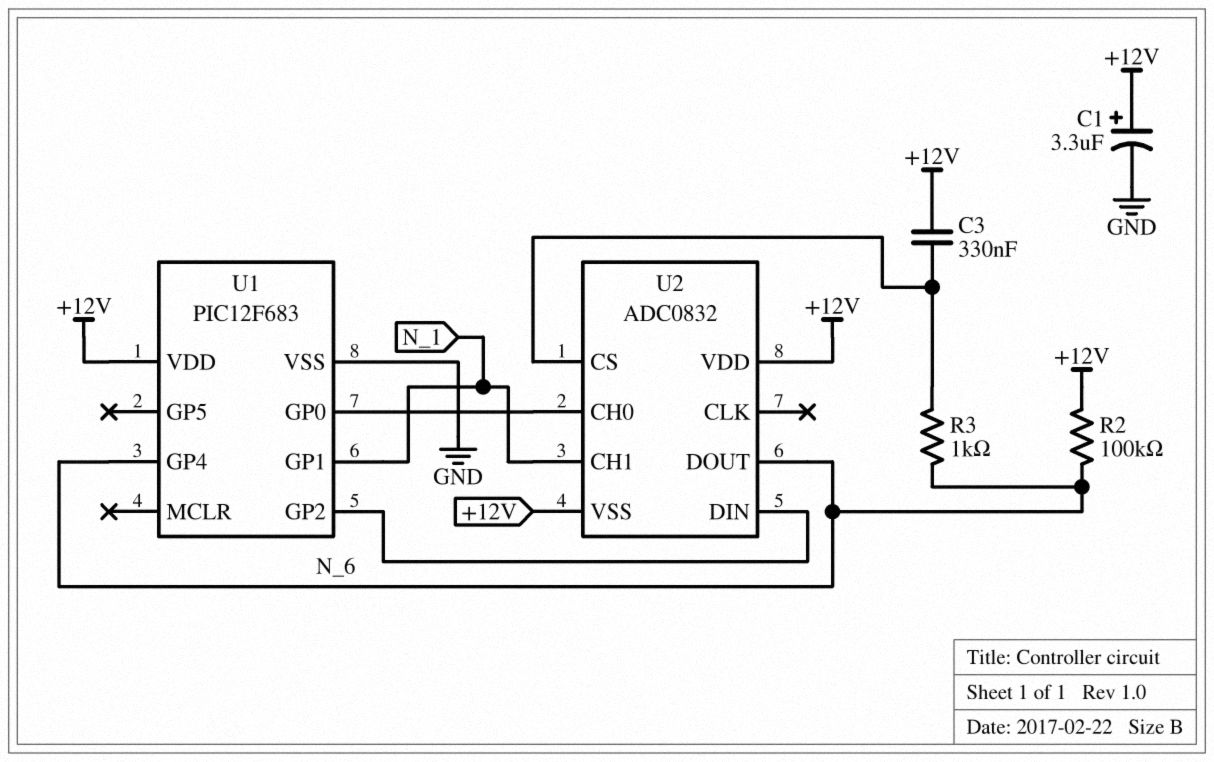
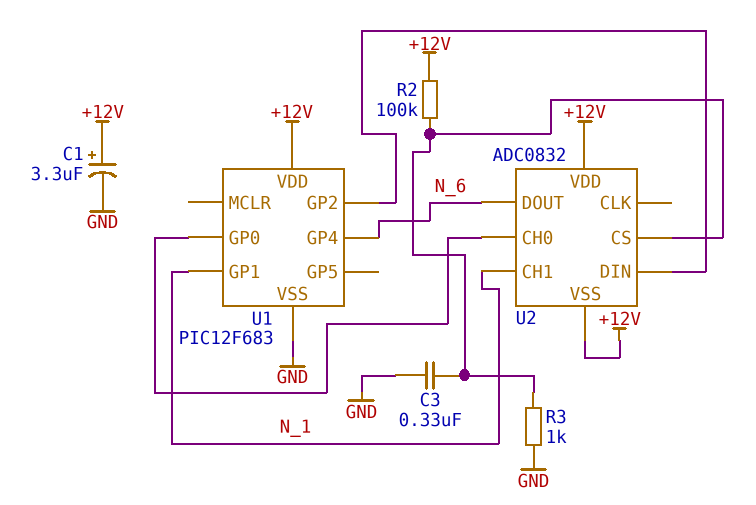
C3: 330nF (+12V, U2/CS) -> 330nF (GND, U2/CS)
R2: 100k (+12V, N_6) -> 100k (+12V, U2/CS)
R3: 1k (N_6, U2/CS) -> 1k (GND, U2/CS)

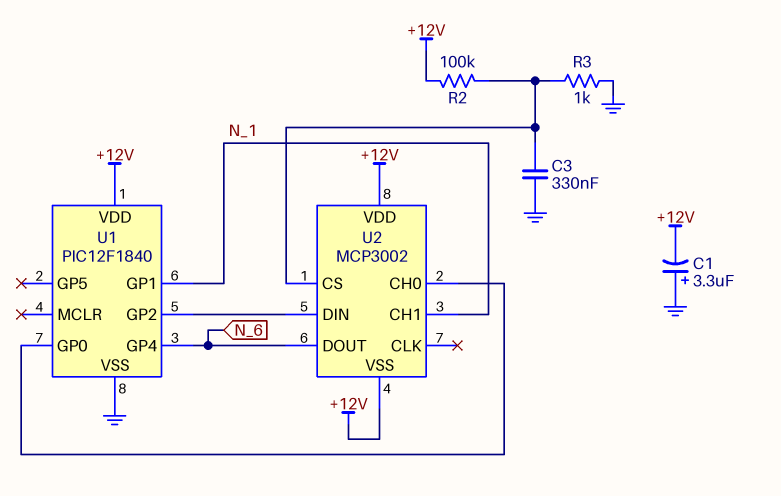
C1: 3.3uF (plus +12V, minus GND) -> 3.3uF (plus GND, minus +12V)
U1: PIC12F683 -> PIC12F1840
U2: ADC0832 -> MCP3002

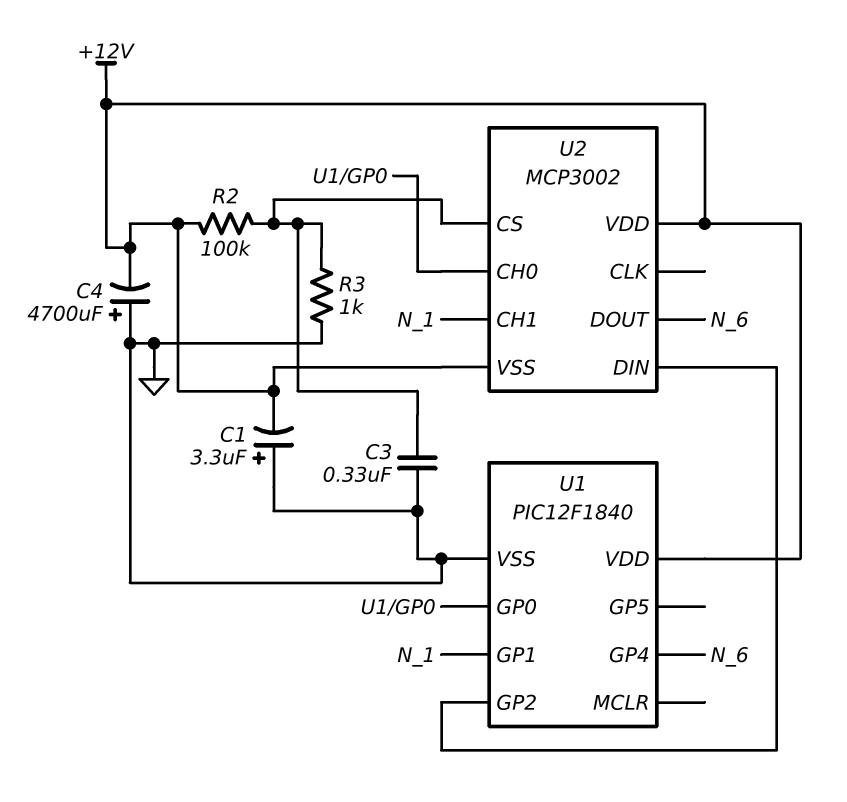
C4: none -> 4700uF (plus GND, minus +12V)

